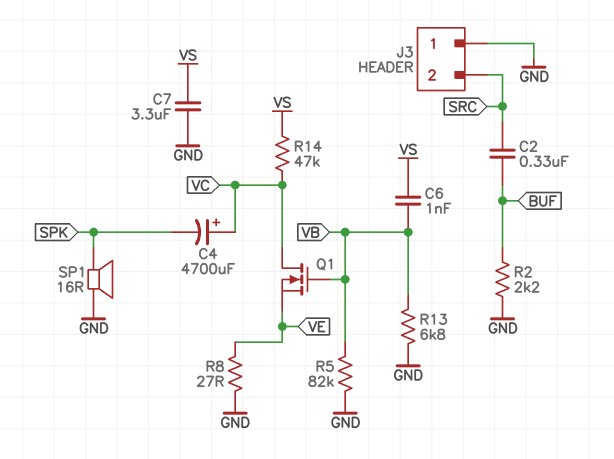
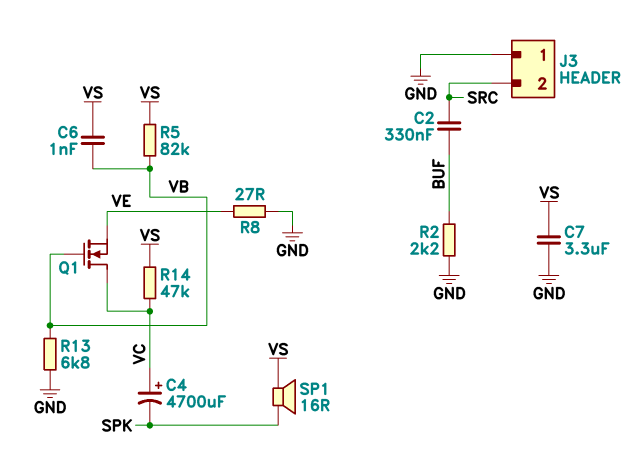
R5: 82k (GND, VB) -> 82k (VB, VS)
SP1: speaker 16R (GND, SPK) -> speaker 16R (SPK, VS)

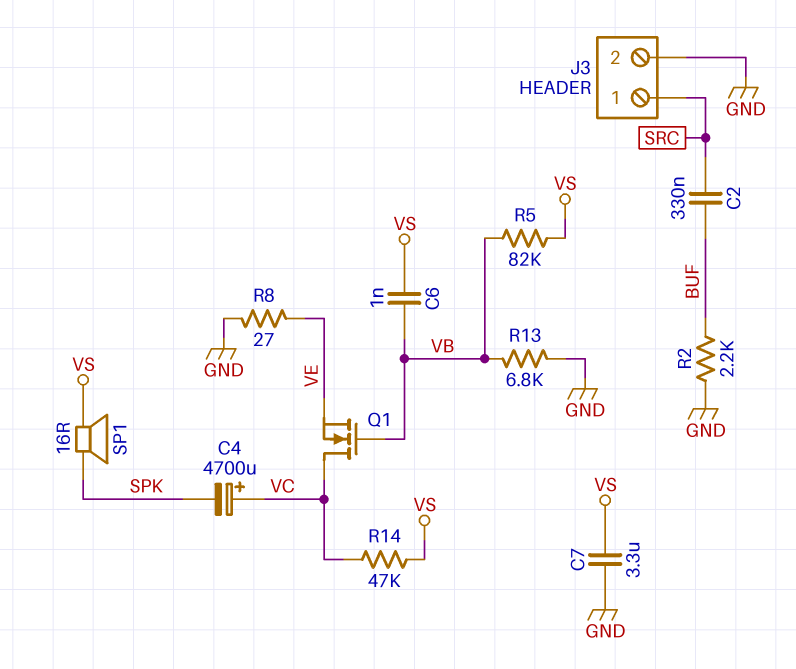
J3 pin 1: GND -> SRC
J3 pin 2: SRC -> GND

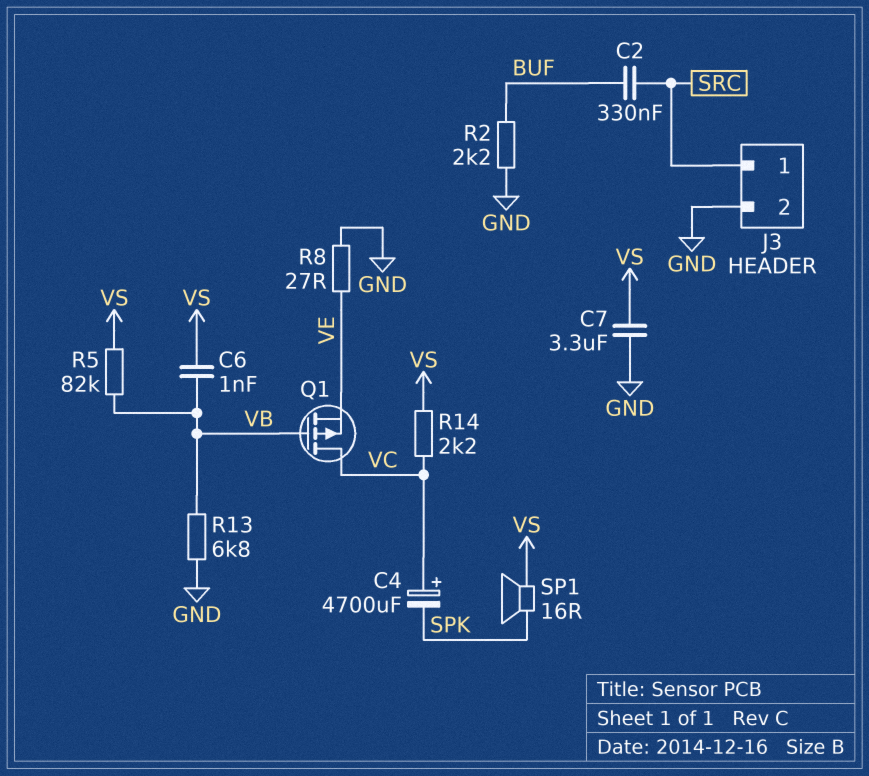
Q1: NMOS (G VB, D VC, S VE) -> PMOS (G VB, D VC, S VE)
R14: 47k (VC, VS) -> 2.2k (VC, VS)

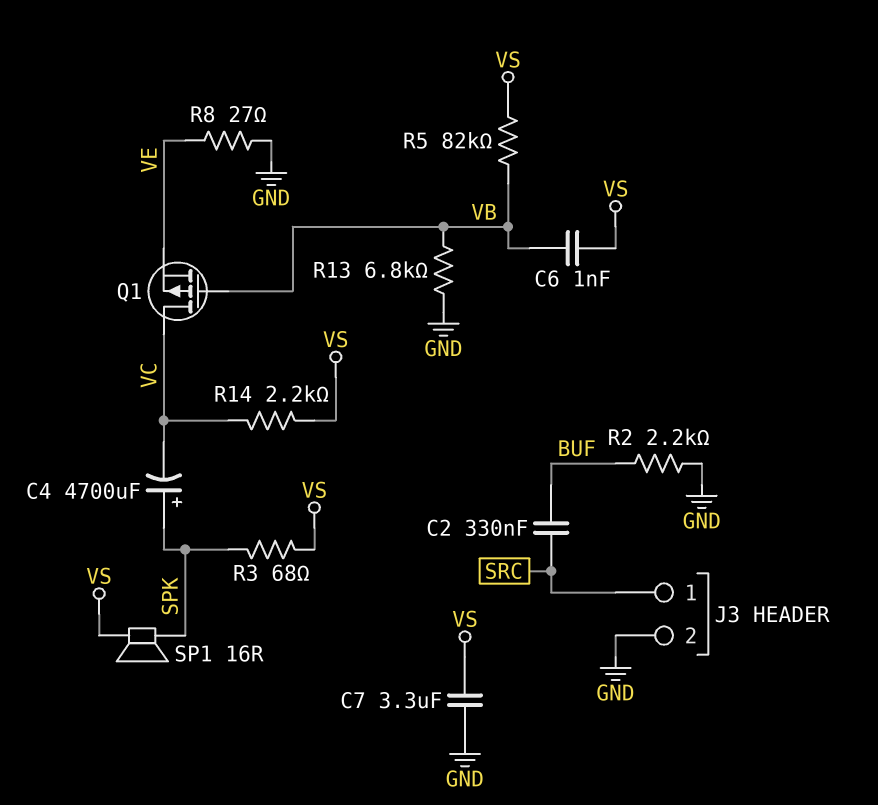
C4: 4700uF (plus VC, minus SPK) -> 4700uF (plus SPK, minus VC)
R3: none -> 68 (SPK, VS)

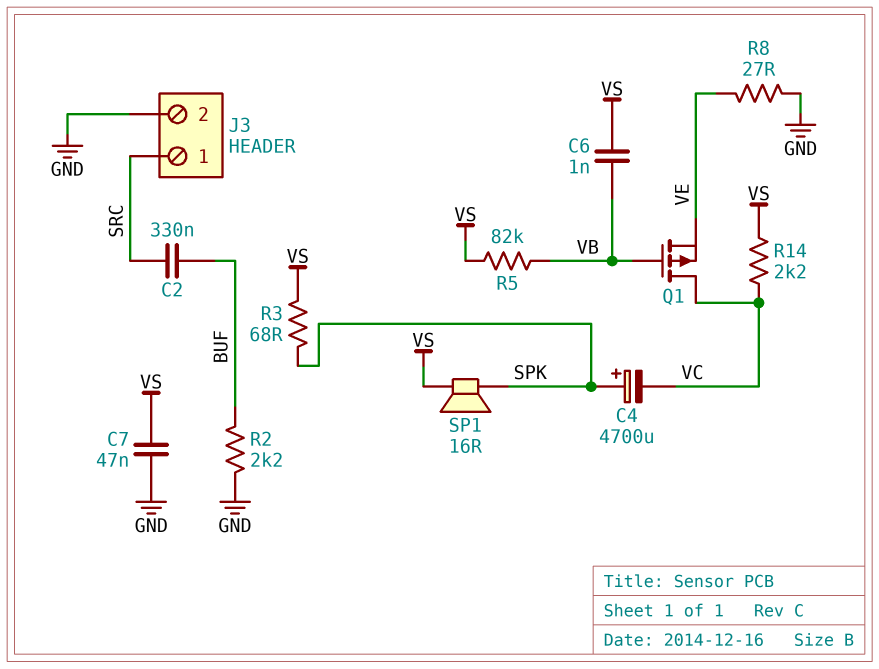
C7: 3.3uF (GND, VS) -> 47nF (GND, VS)
R13: 6.8k (GND, VB) -> none

